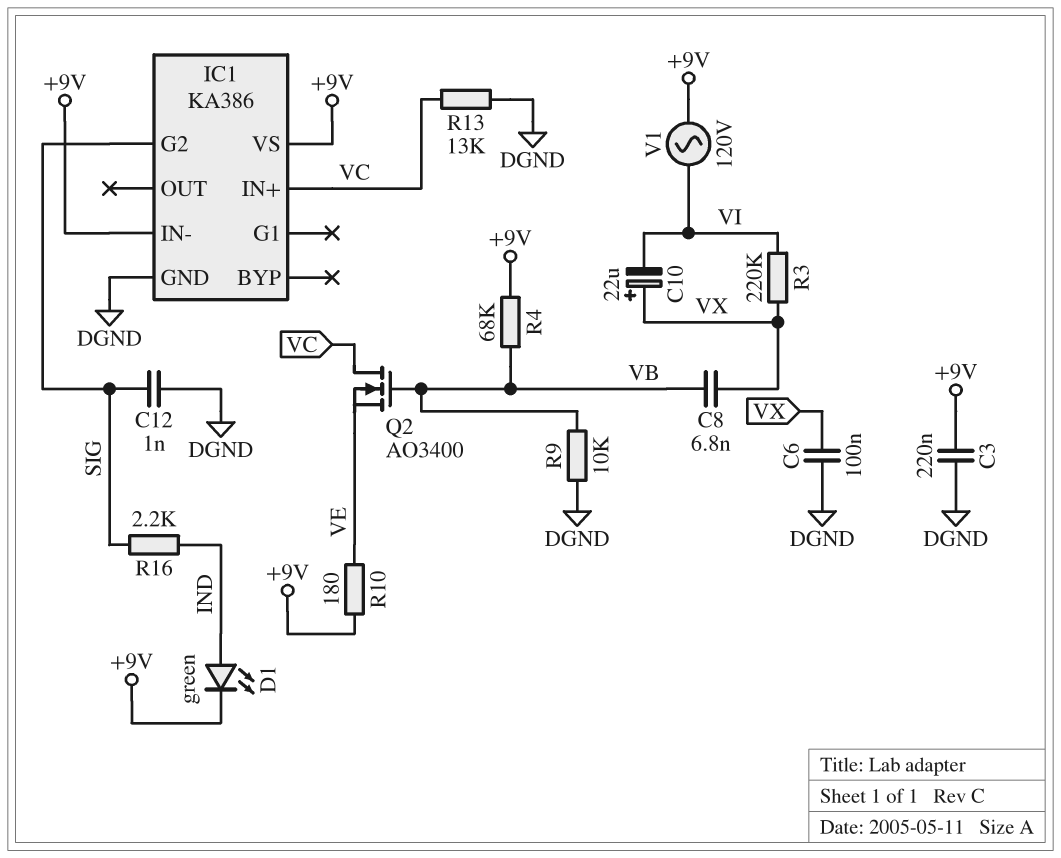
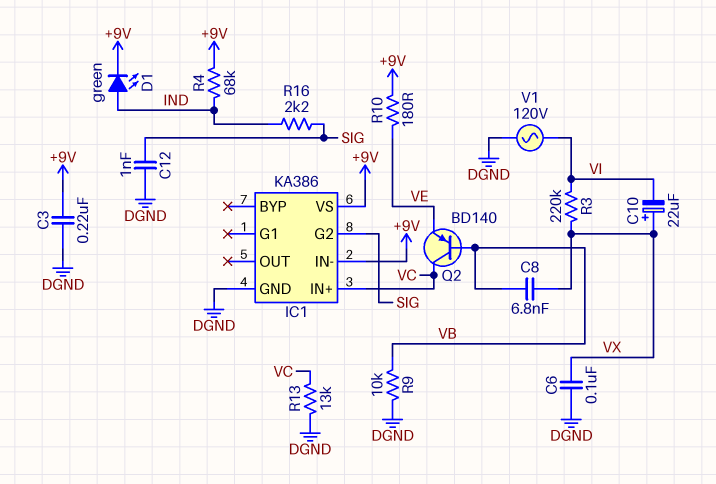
Q2: NMOS AO3400 (G VB, D VC, S VE) -> PNP BD140 (B VB, C VC, E VE)
R4: 68k (+9V, VB) -> 68k (+9V, IND)
V1: AC 120V (+9V, VI) -> AC 120V (DGND, VI)

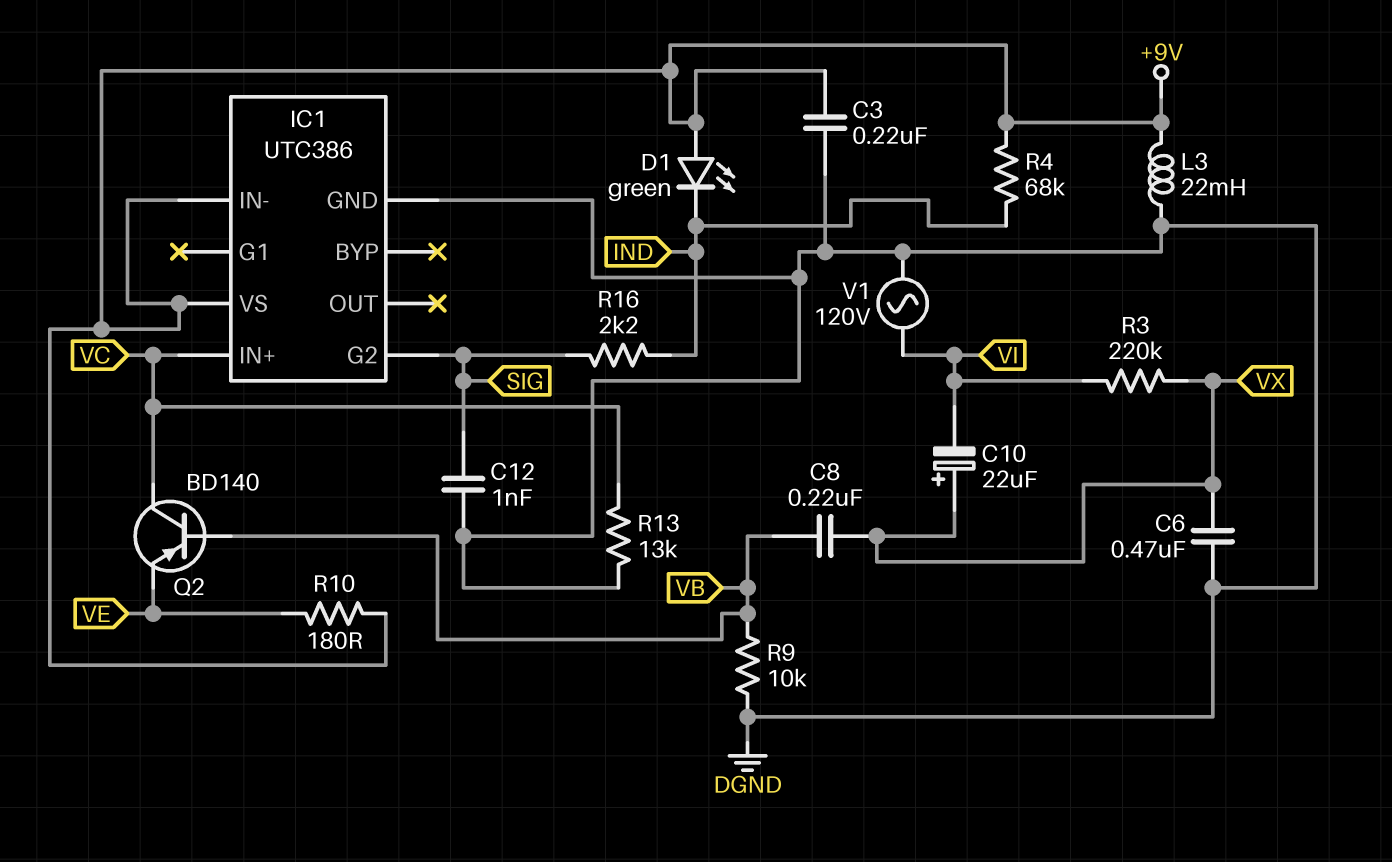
C6: 100nF (DGND, VX) -> 470nF (DGND, VX)
C8: 6.8nF (VB, VX) -> 220nF (VB, VX)
D1: LED green (A IND, K +9V) -> LED green (A +9V, K IND)
IC1: KA386 -> UTC386
L3: none -> 22mH (+9V, DGND)

